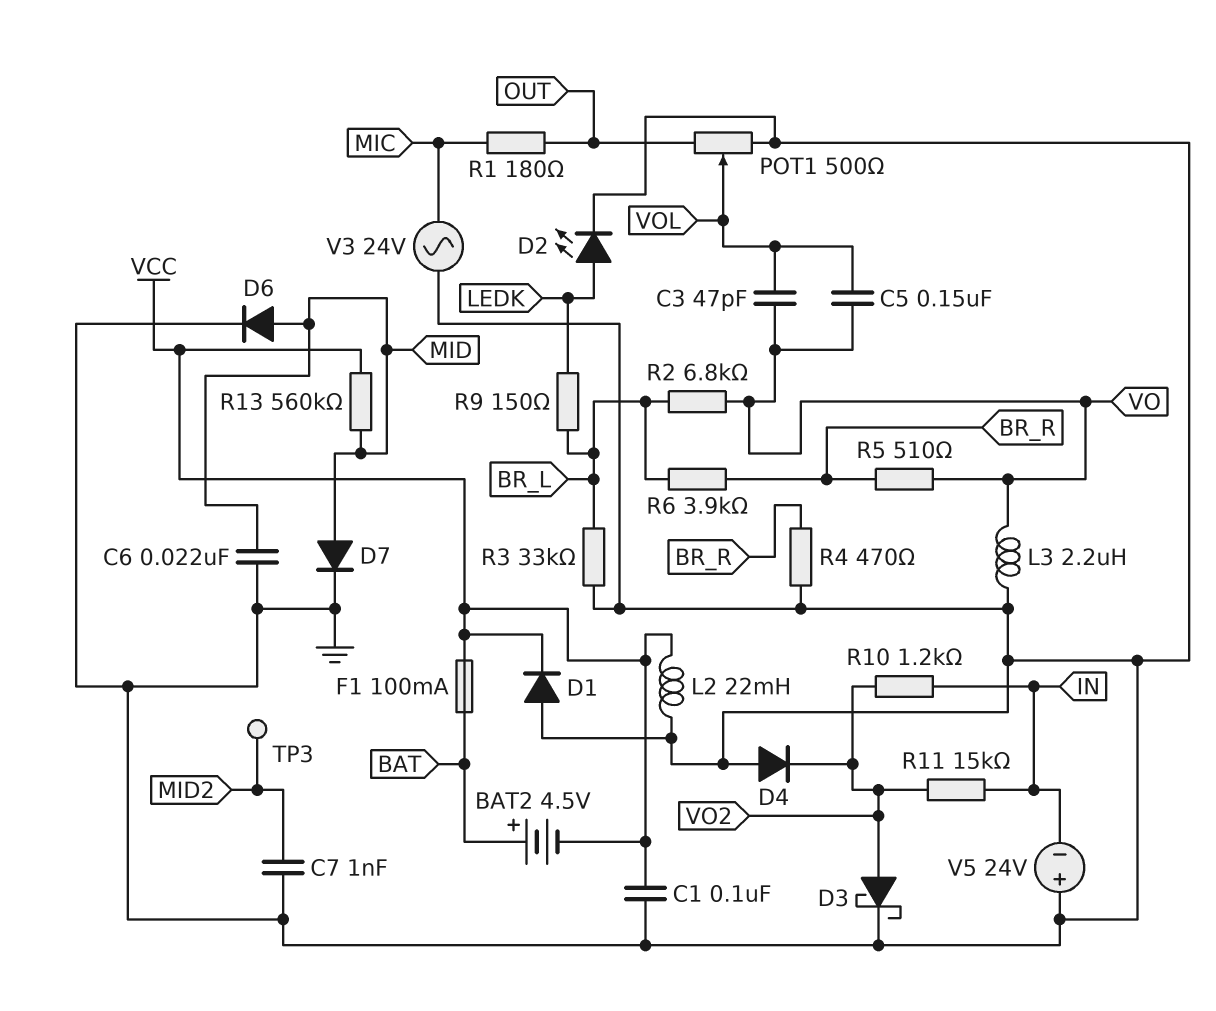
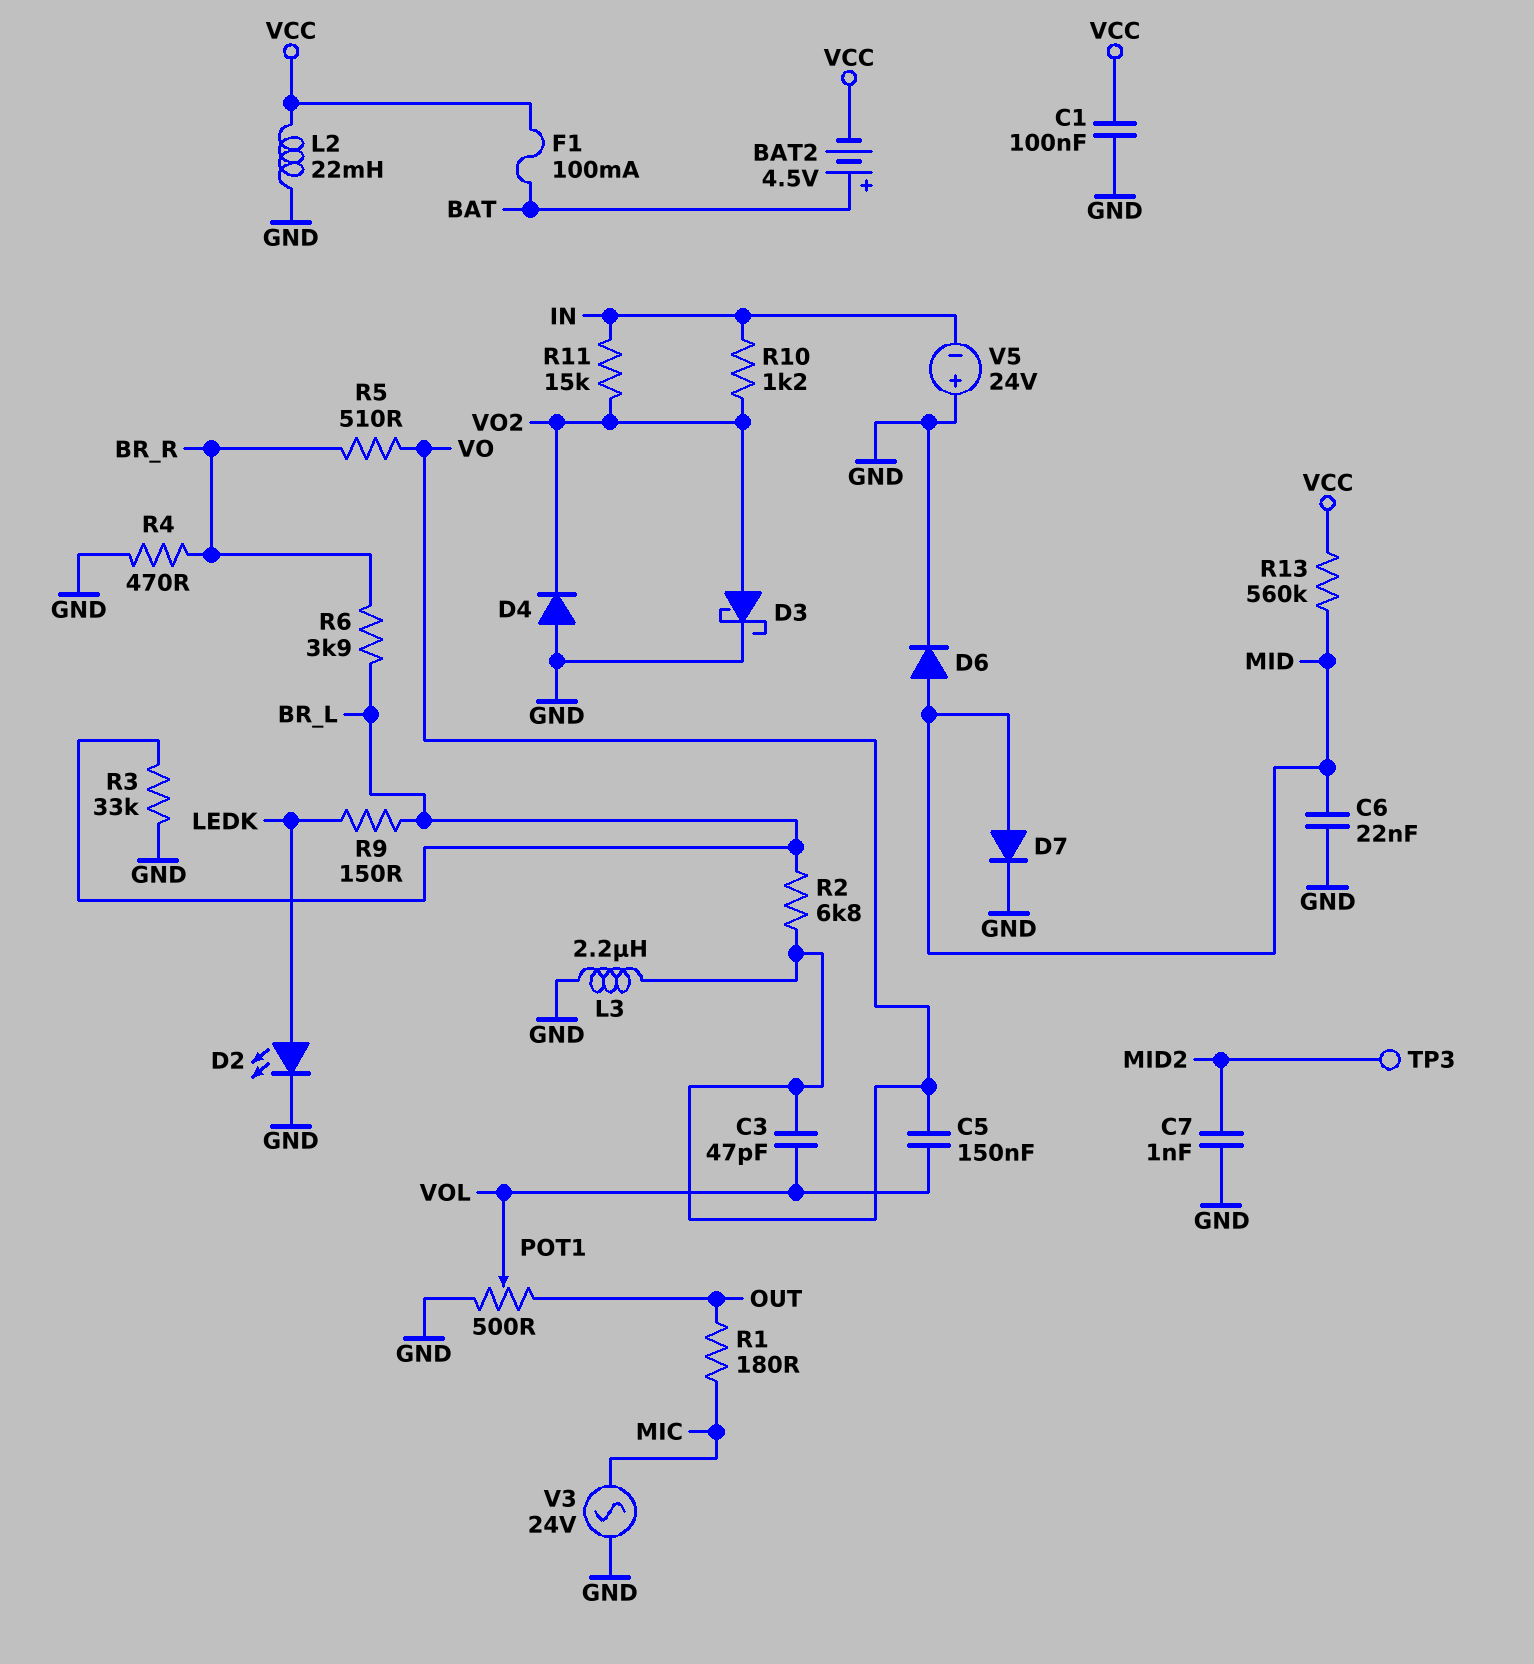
D1: diode (A GND, K VCC) -> none

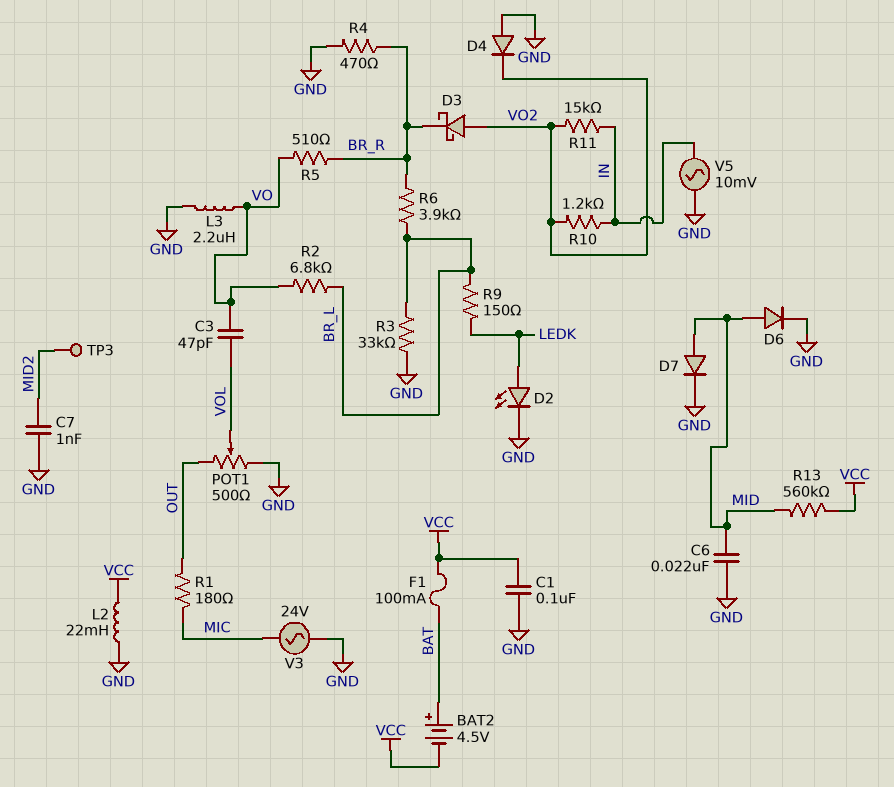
C5: 150nF (VO, VOL) -> none
D3: schottky (A VO2, K GND) -> schottky (A VO2, K BR_R)
V5: 24V (plus GND, minus IN) -> AC 10mV (GND, IN)

